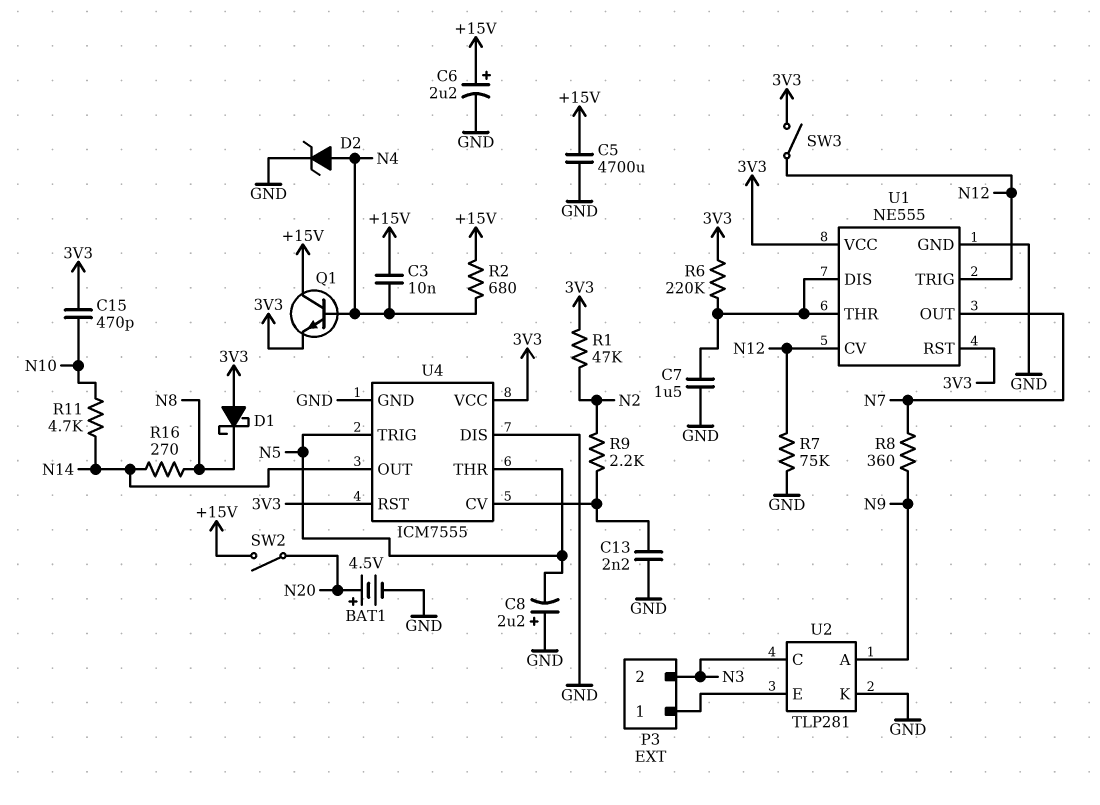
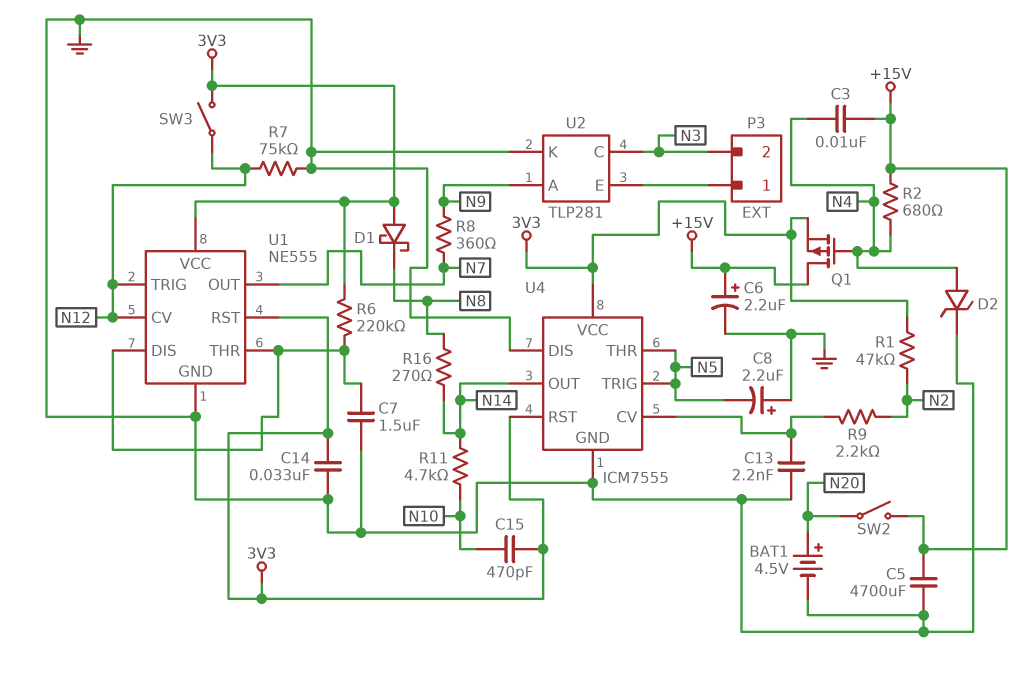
C14: none -> 33nF (3V3, GND)
Q1: NPN (B N4, C +15V, E 3V3) -> PMOS (G N4, D +15V, S 3V3)

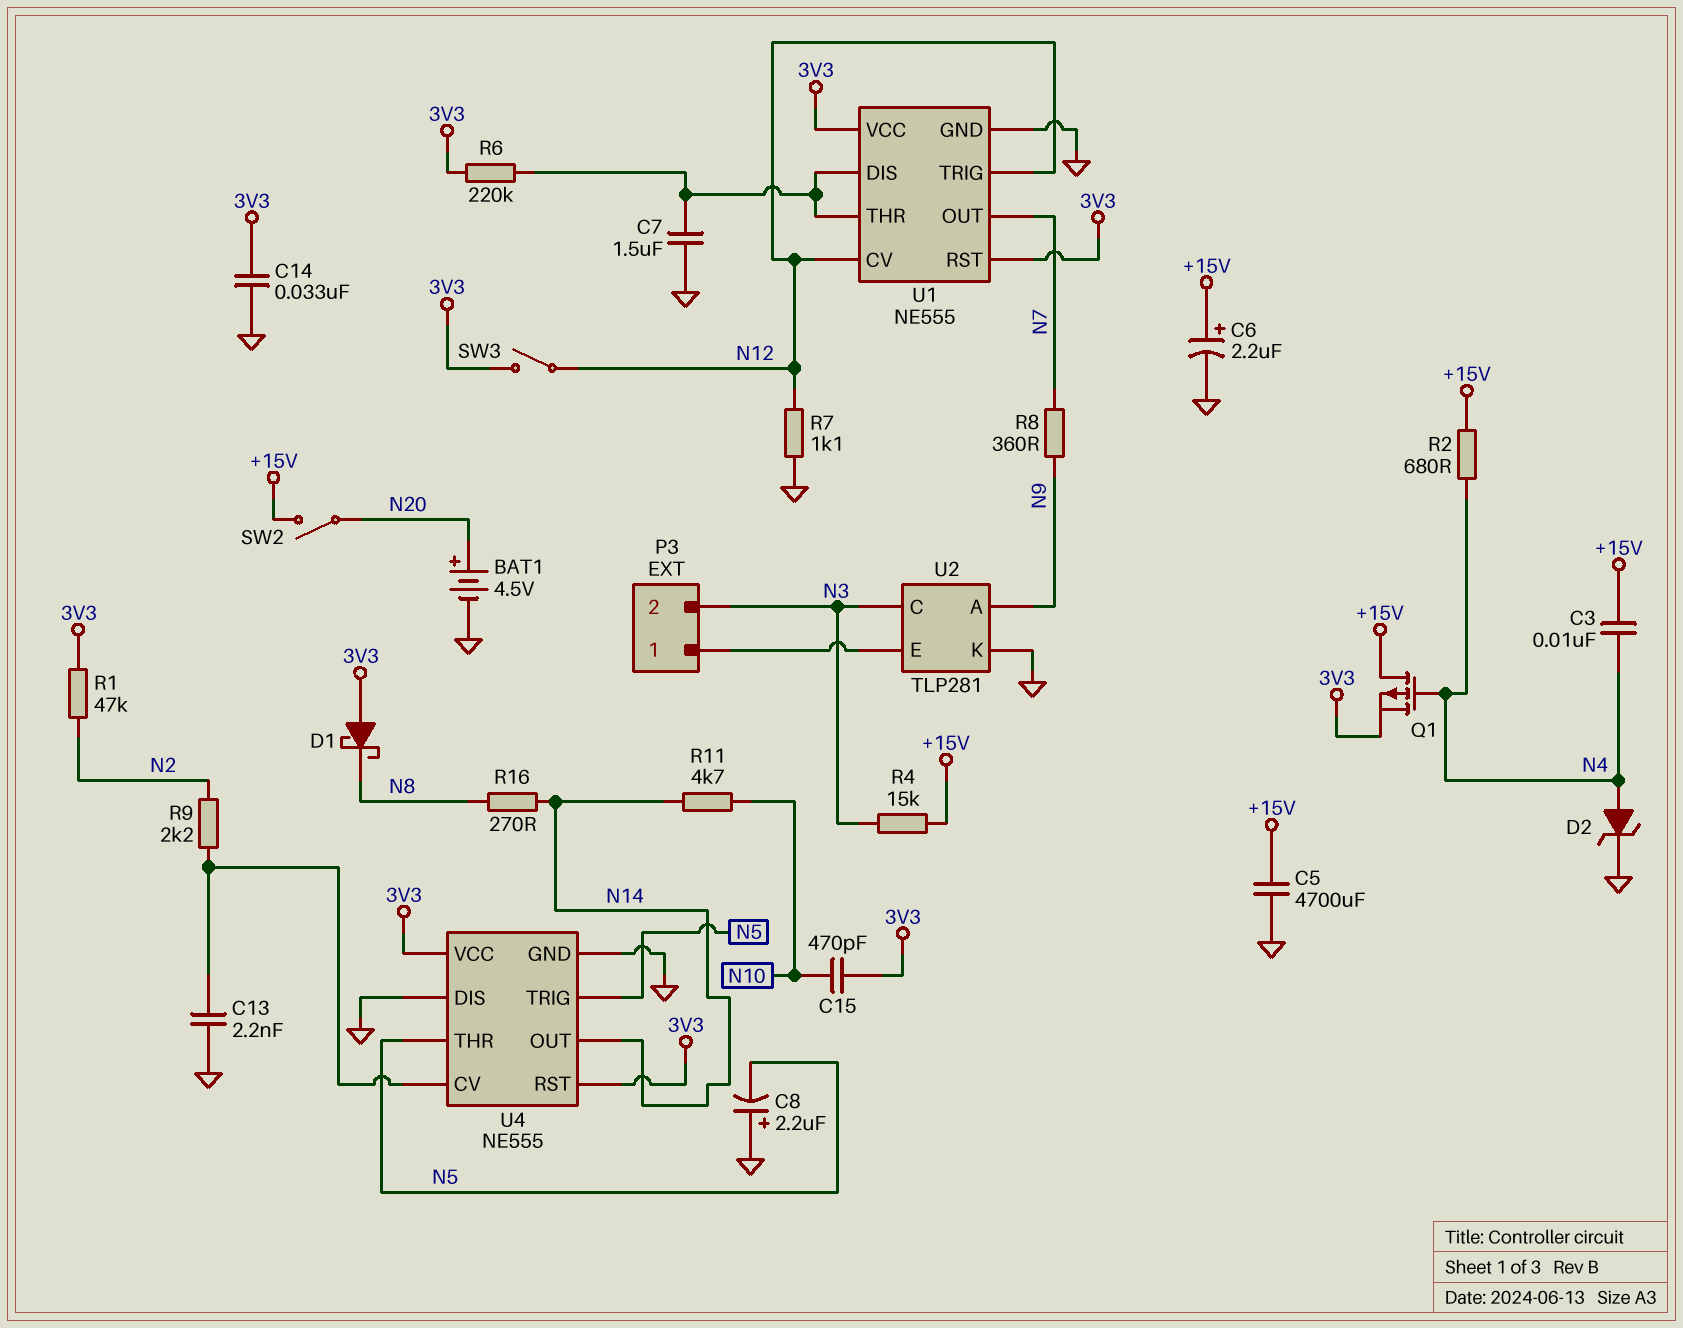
R4: none -> 15k (+15V, N3)
R7: 75k (GND, N12) -> 1.1k (GND, N12)
U4: ICM7555 -> NE555

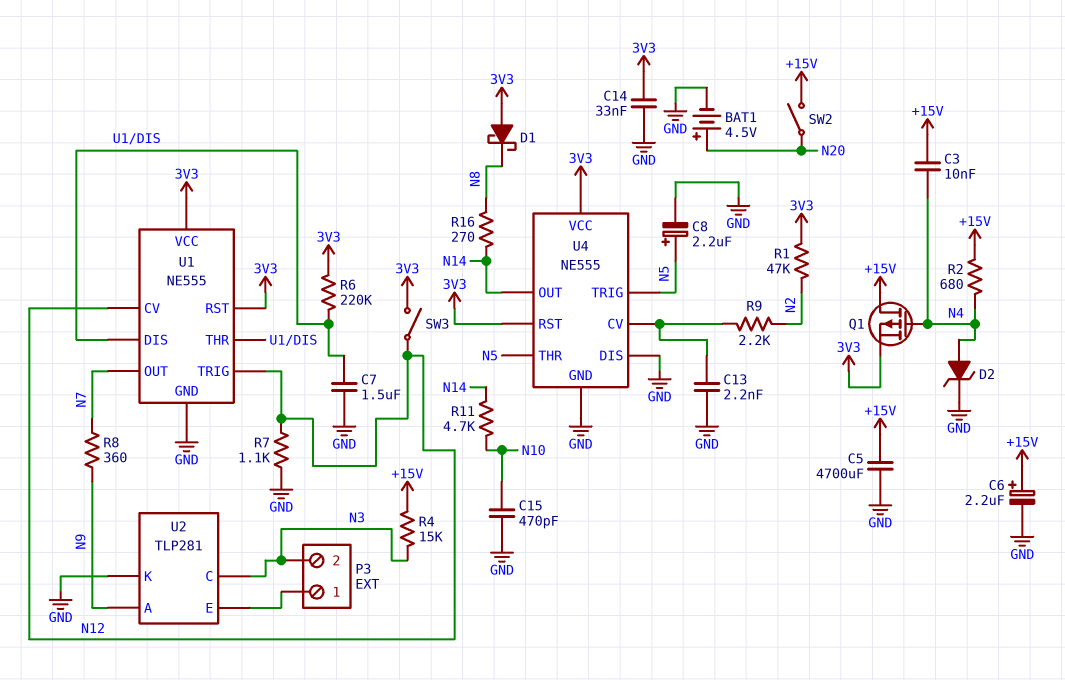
C8: 2.2uF (plus GND, minus N5) -> 2.2uF (plus N5, minus GND)
C15: 470pF (3V3, N10) -> 470pF (GND, N10)

